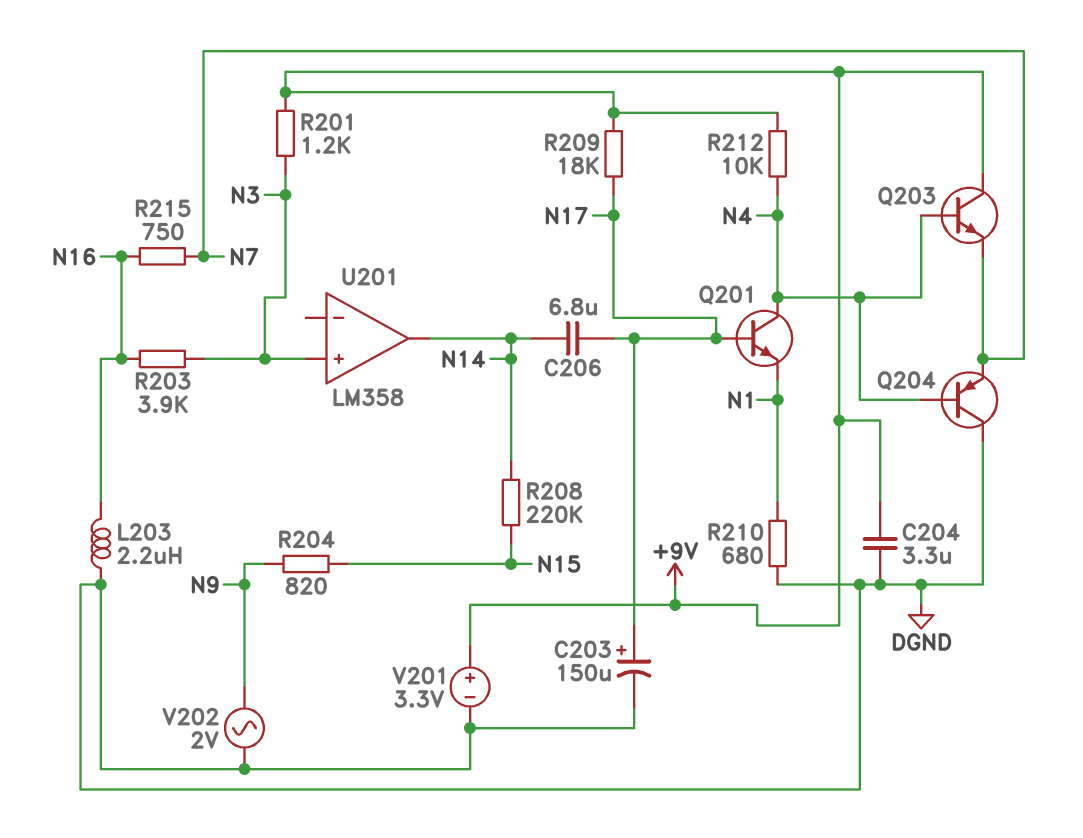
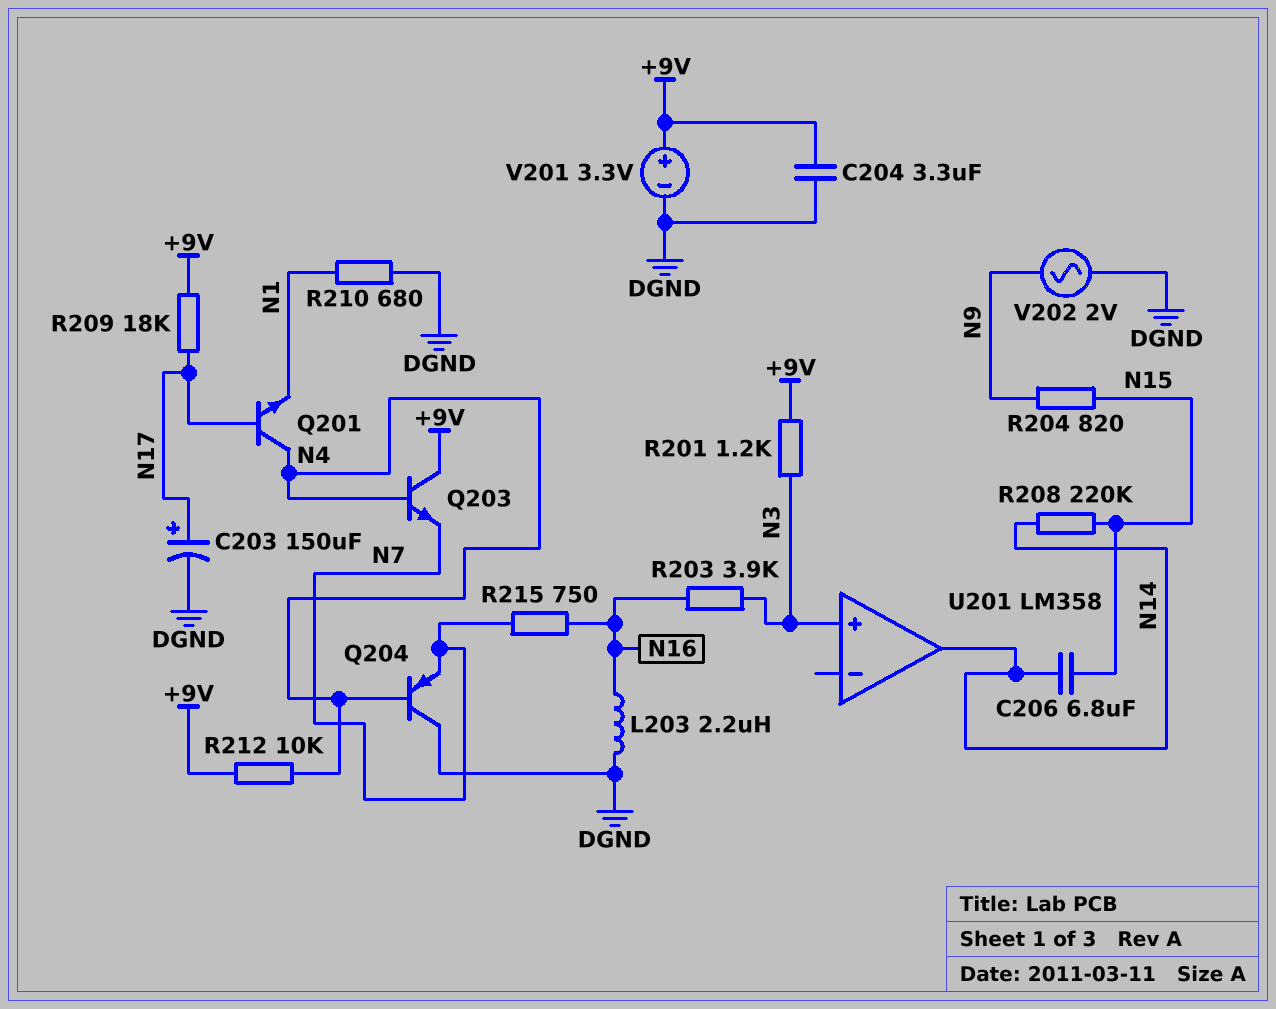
C206: 6.8uF (N14, N17) -> 6.8uF (N14, N15)

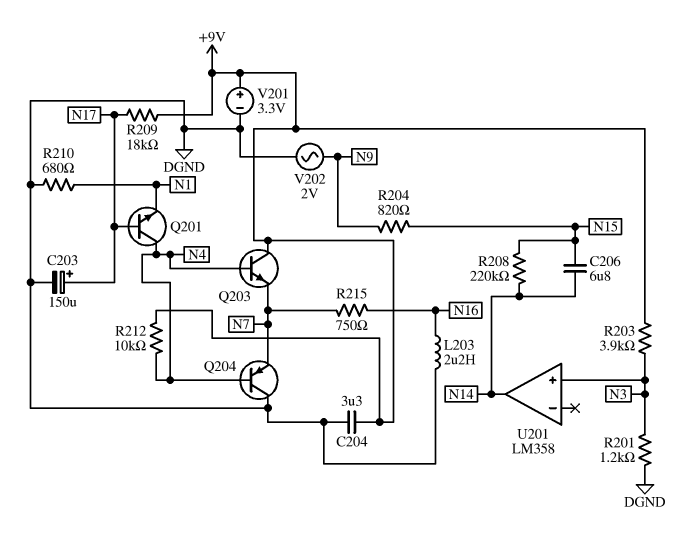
R201: 1.2k (+9V, N3) -> 1.2k (DGND, N3)
R203: 3.9k (N3, N16) -> 3.9k (+9V, N3)

